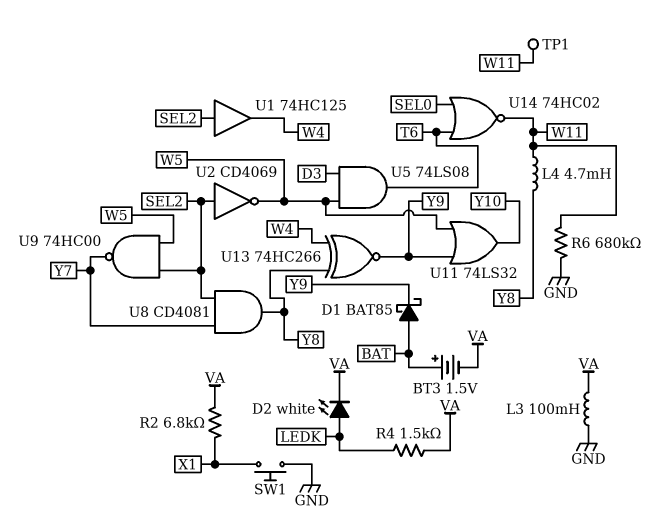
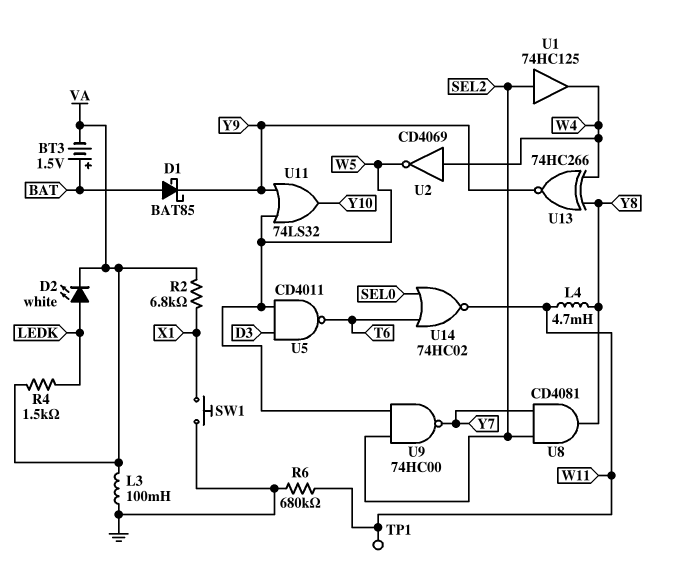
U2: NOT CD4069 (in SEL2, out W5) -> NOT CD4069 (in W4, out W5)
U5: AND 74LS08 (in D3, in W5, out T6) -> NAND CD4011 (in D3, in W5, out T6)

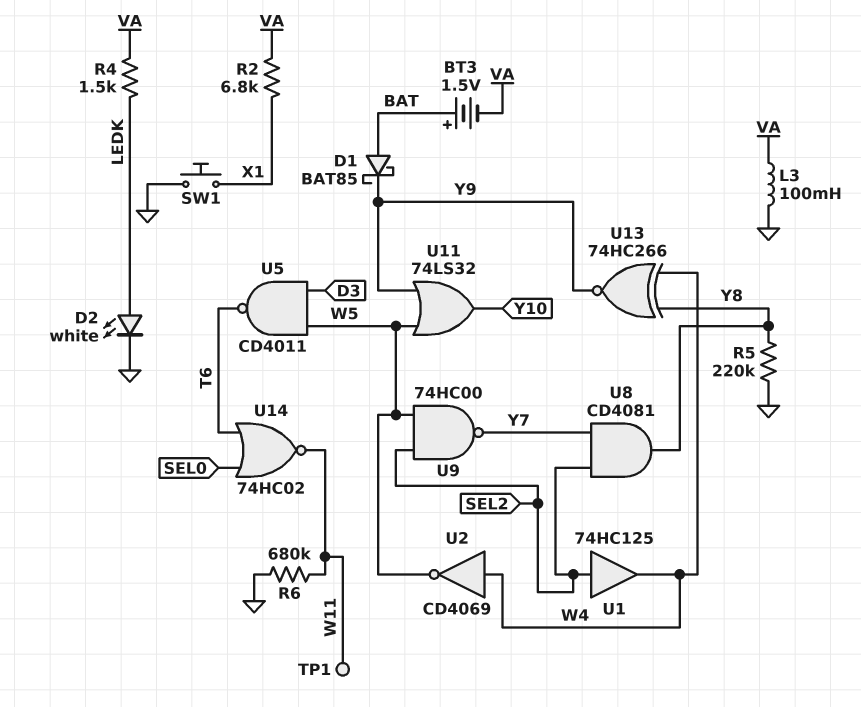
D2: LED white (A LEDK, K VA) -> LED white (A LEDK, K GND)
L4: 4.7mH (W11, Y8) -> none
R5: none -> 220k (GND, Y8)

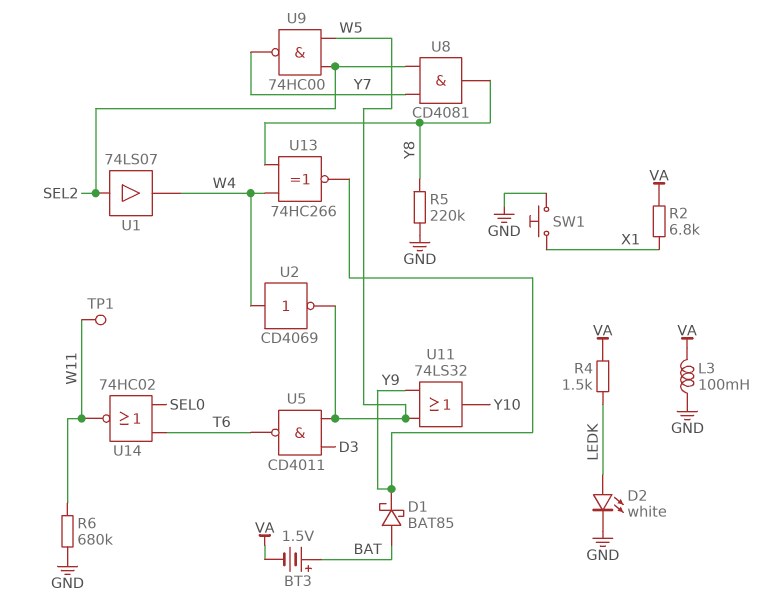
U1: buffer 74HC125 (in SEL2, out W4) -> buffer 74LS07 (in SEL2, out W4)

